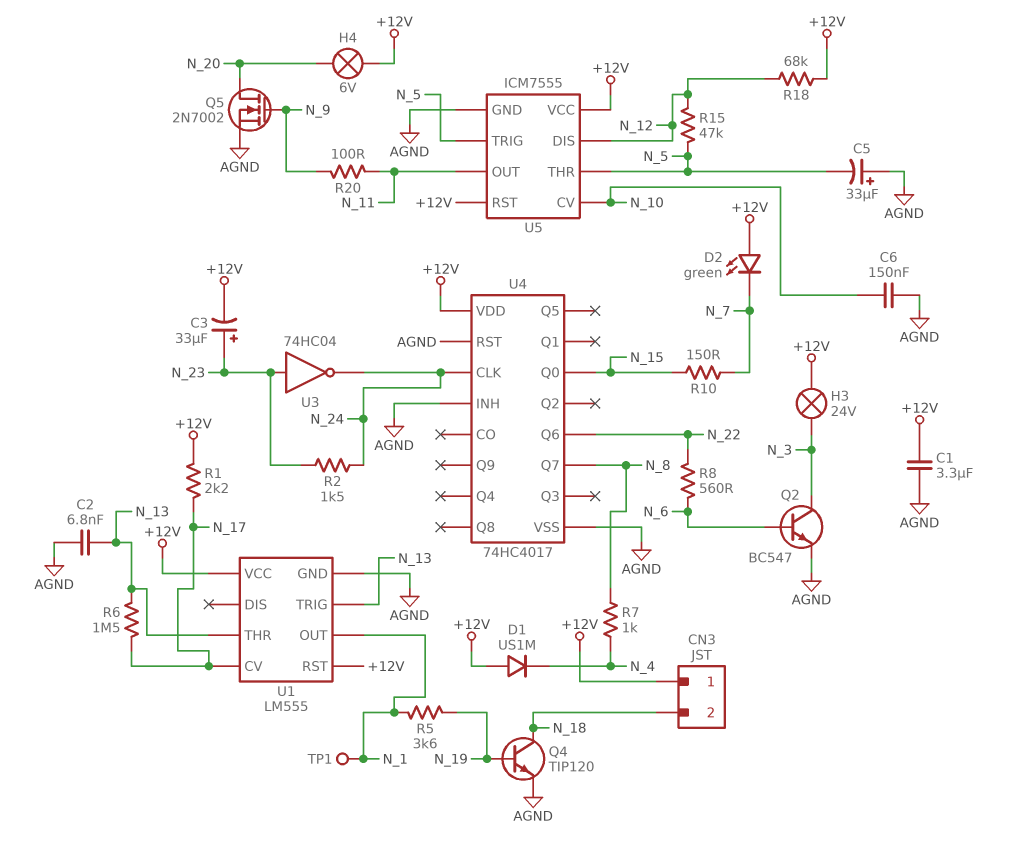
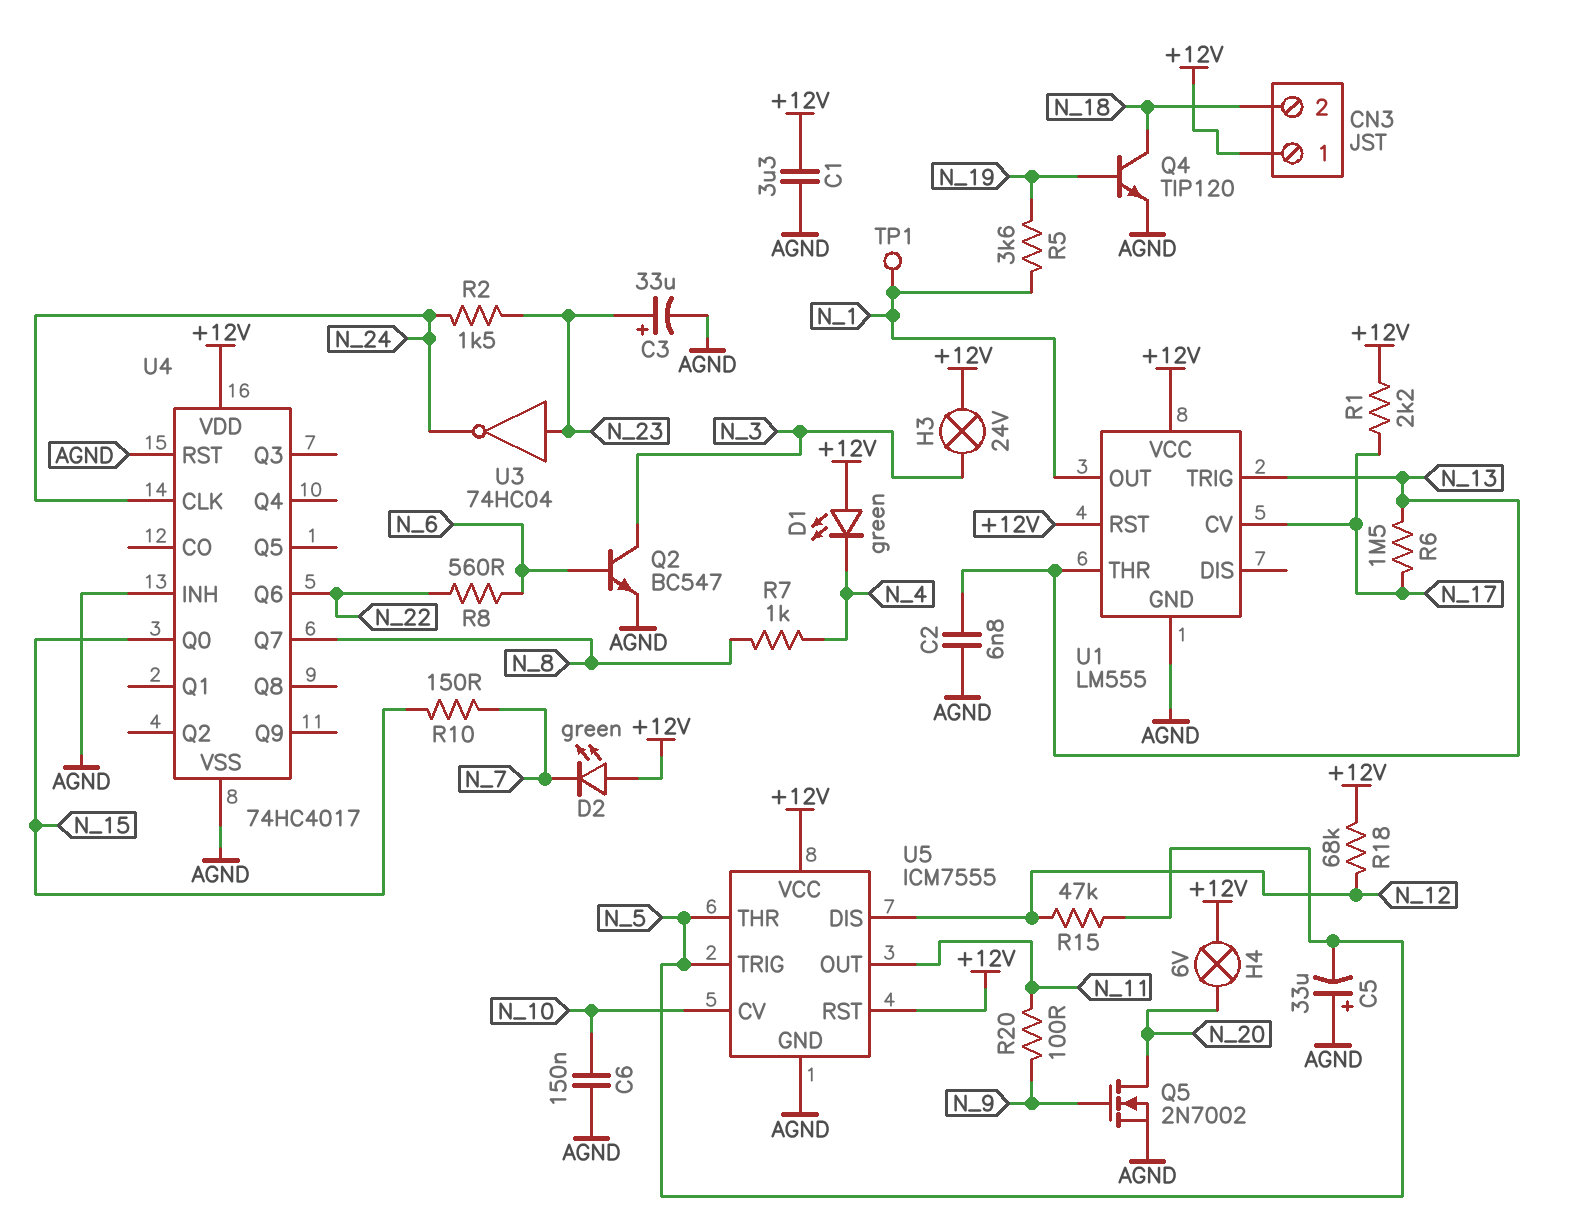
C3: 33uF (plus N_23, minus +12V) -> 33uF (plus N_23, minus AGND)
D1: diode US1M (A +12V, K N_4) -> LED green (A +12V, K N_4)

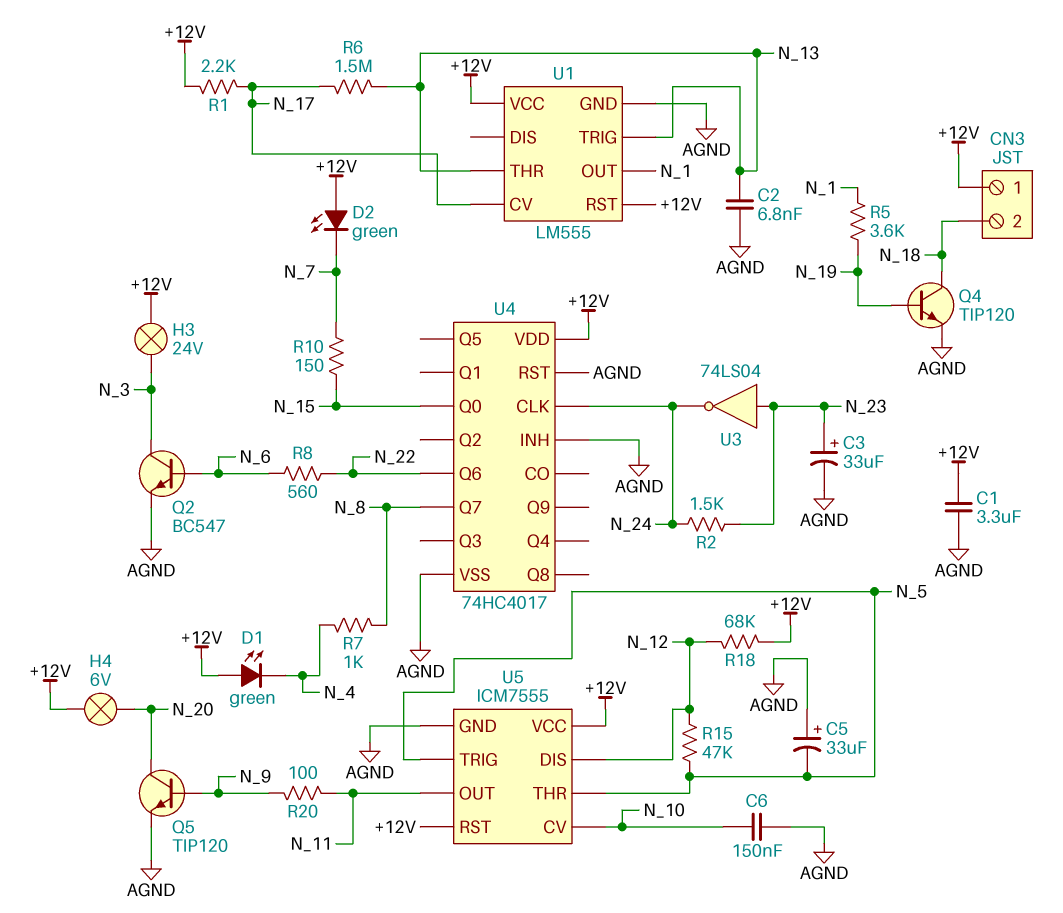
Q5: NMOS 2N7002 (G N_9, D N_20, S AGND) -> NPN TIP120 (B N_9, C N_20, E AGND)
TP1: test point (N_1) -> none
U3: NOT 74HC04 (in N_23, out N_24) -> NOT 74LS04 (in N_23, out N_24)

